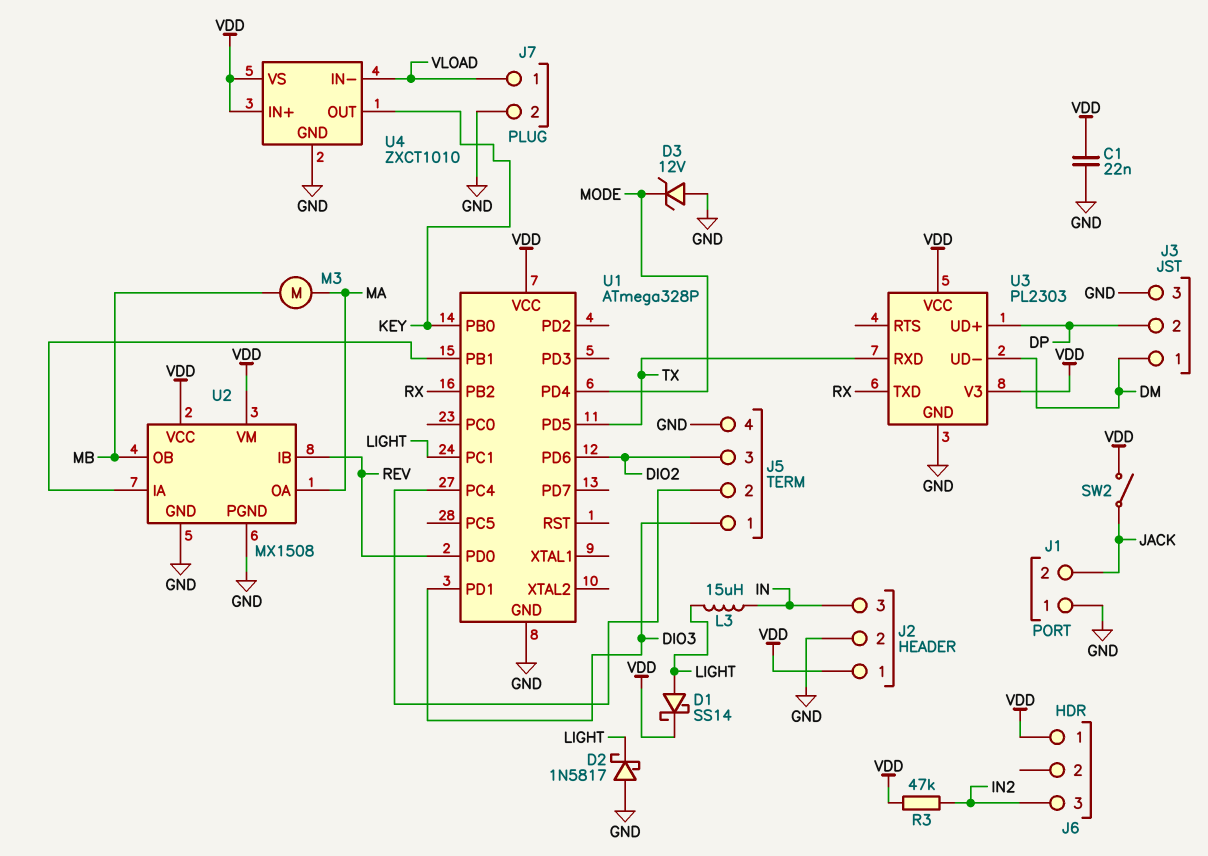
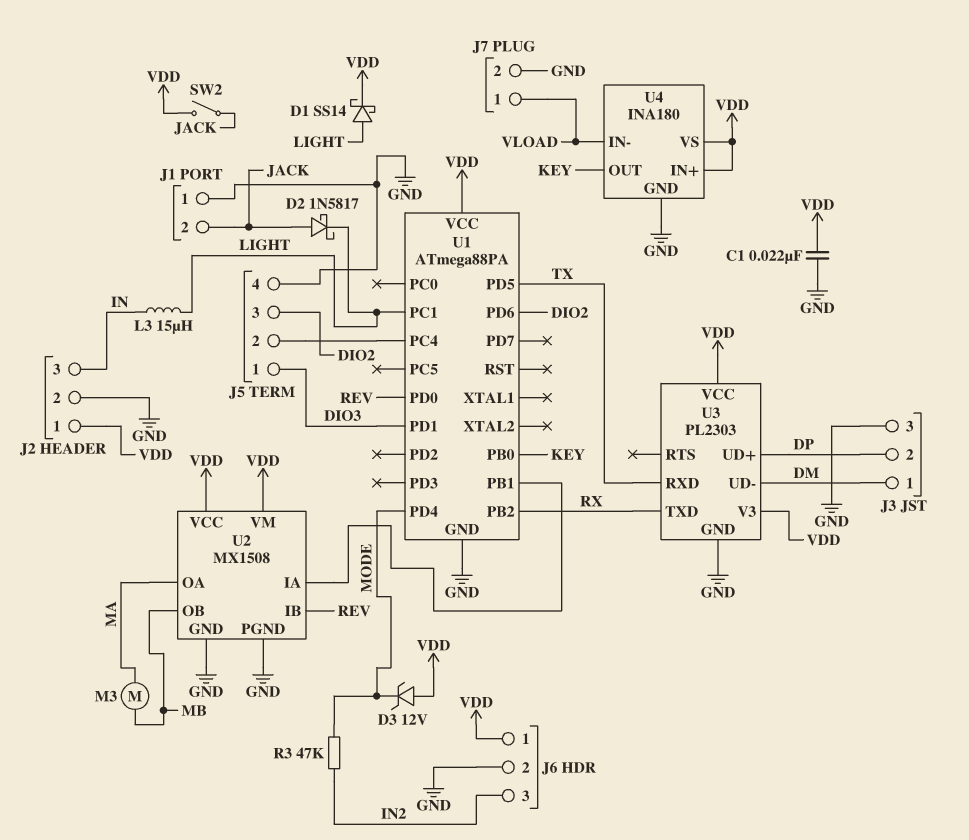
D2: schottky 1N5817 (A GND, K LIGHT) -> schottky 1N5817 (A JACK, K LIGHT)
D3: zener 12V (A GND, K MODE) -> zener 12V (A VDD, K MODE)
J6 pin 2: none -> GND
R3: 47k (IN2, VDD) -> 47k (IN2, MODE)
U1: ATmega328P -> ATmega88PA
U4: ZXCT1010 -> INA180

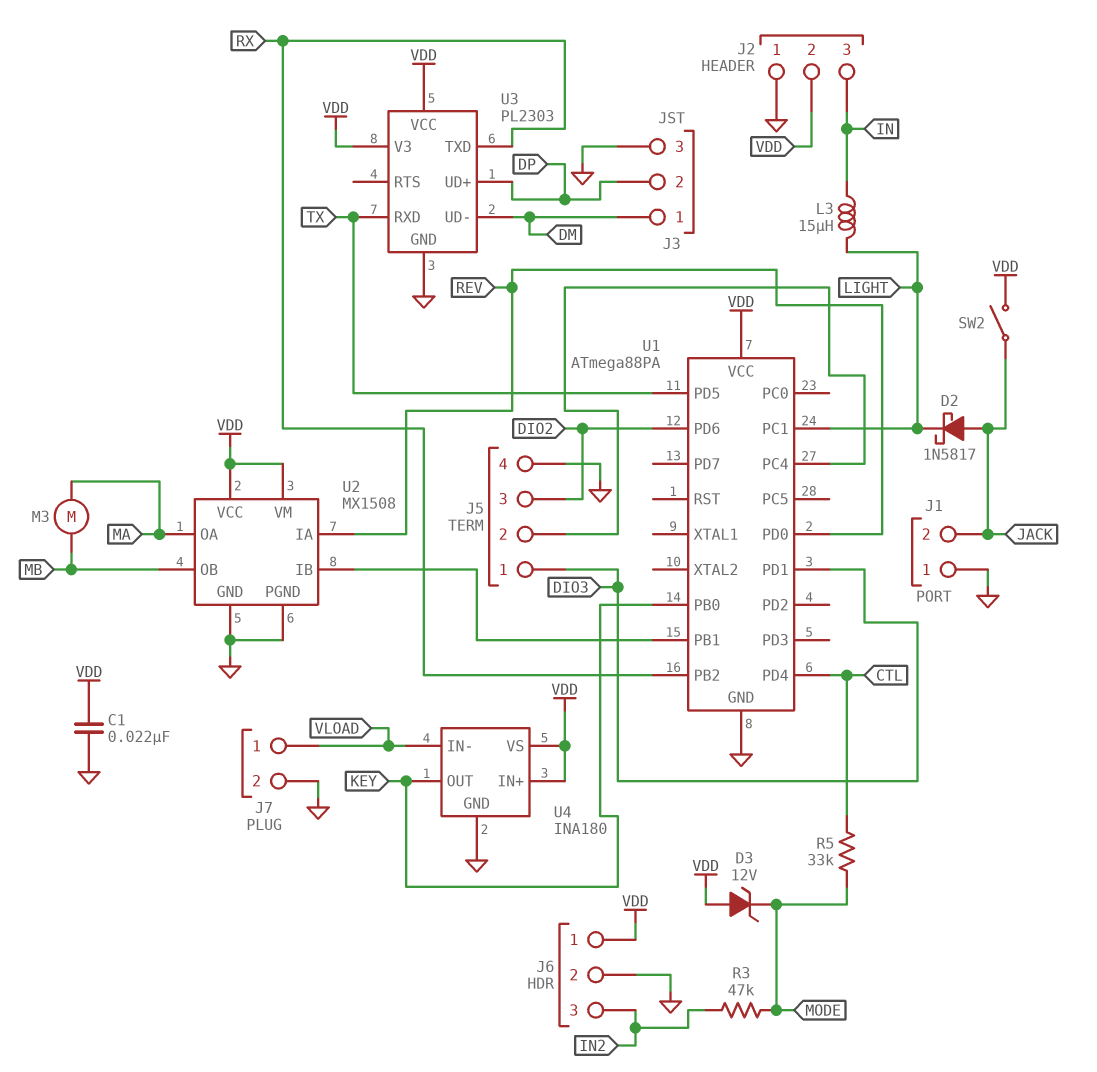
D1: schottky SS14 (A LIGHT, K VDD) -> none
J2 pin 1: VDD -> GND
J2 pin 2: GND -> VDD
R5: none -> 33k (CTL, MODE)
U1 pin PD4: MODE -> CTL
U2 pin IA: U1/PB1 -> REV
U2 pin IB: REV -> U1/PB1

